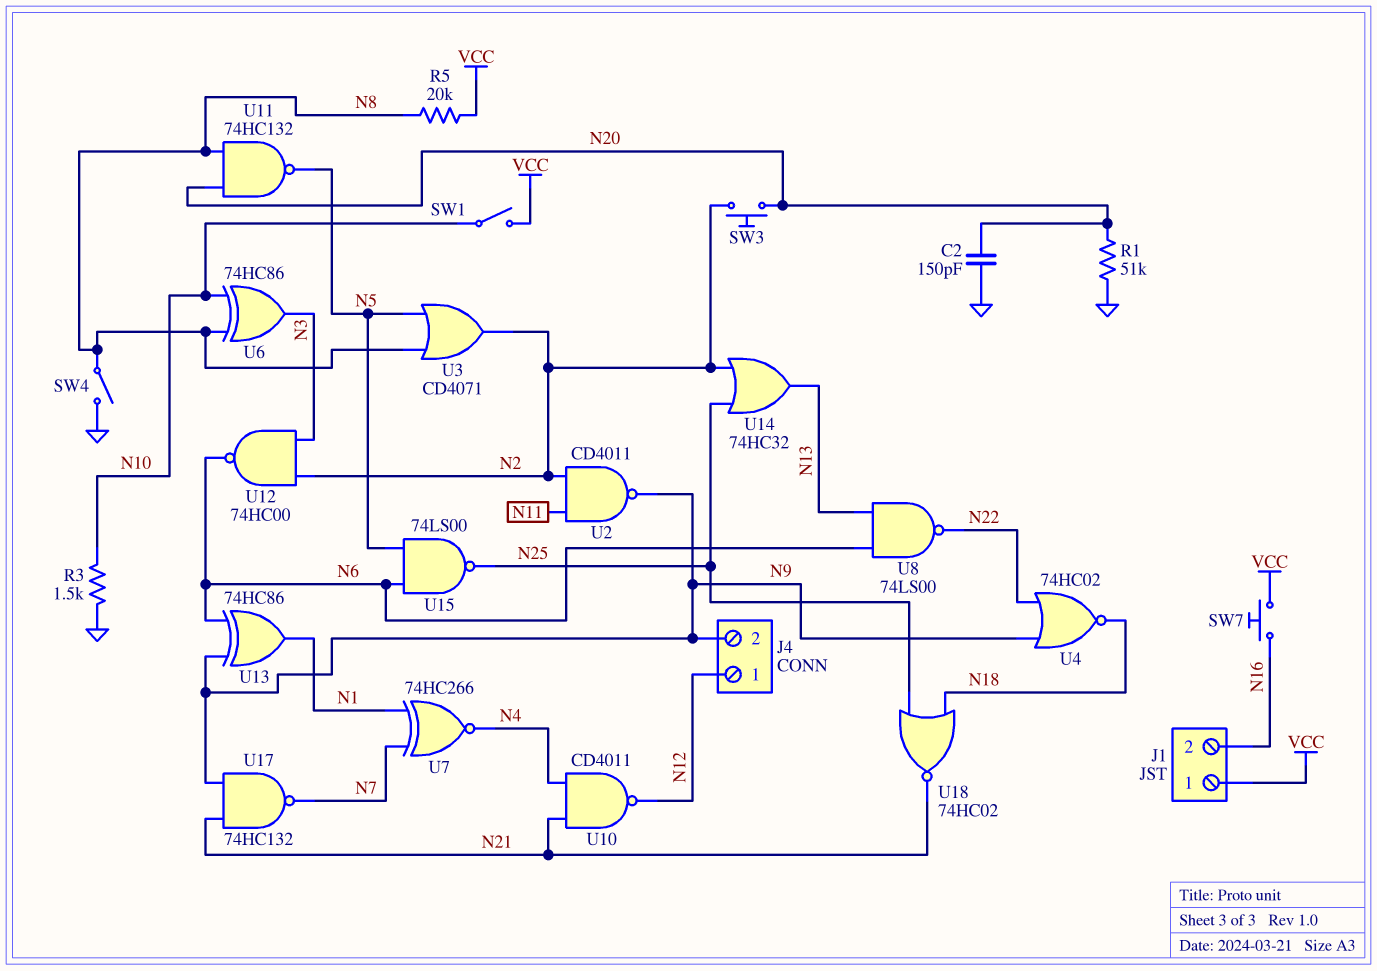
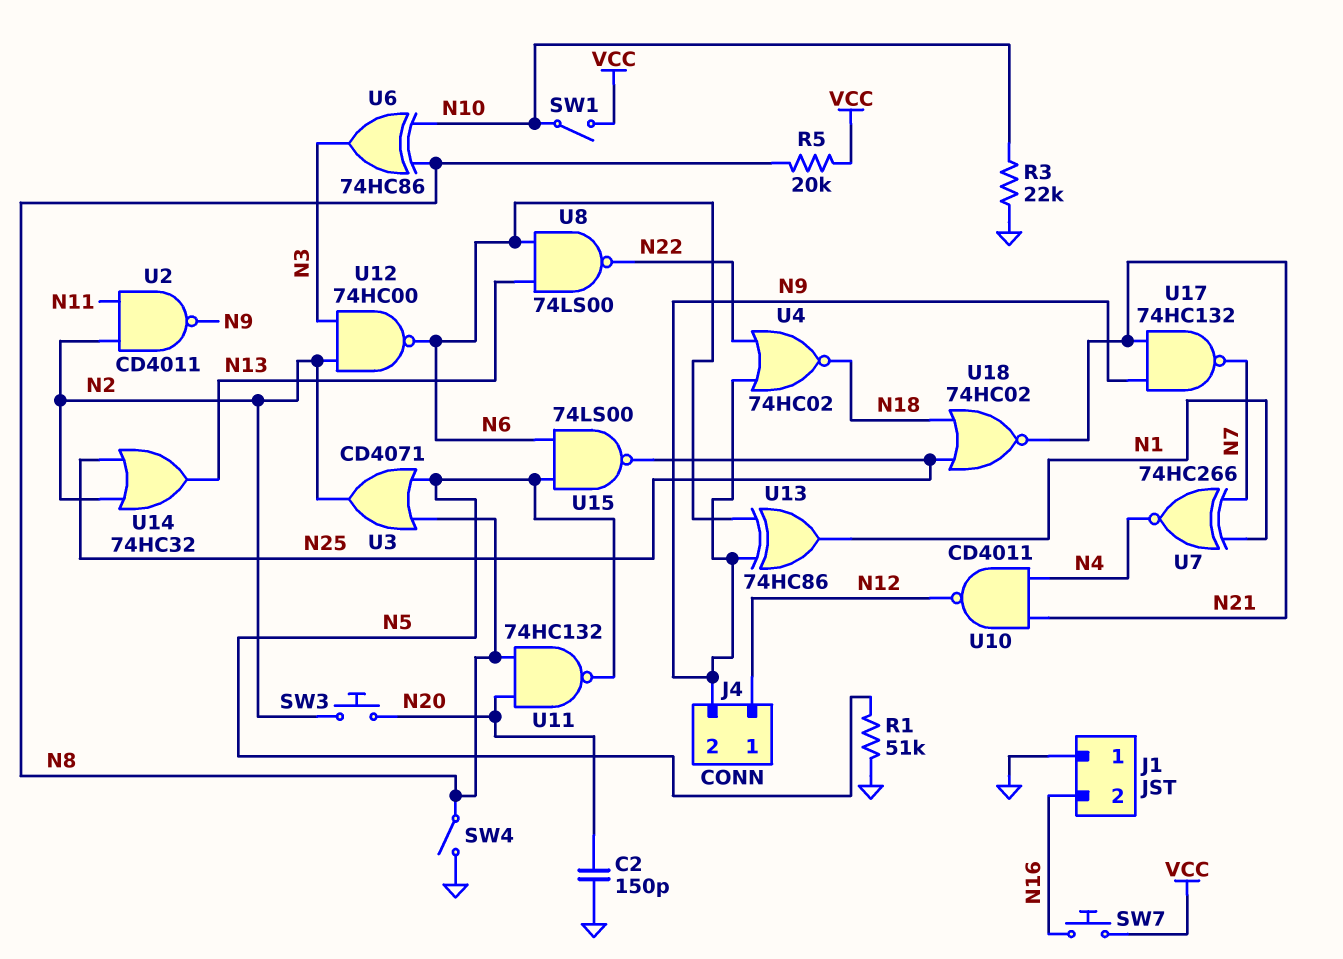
J1 pin 1: VCC -> GND
R1: 51k (GND, N20) -> 51k (GND, N5)
R3: 1.5k (GND, N10) -> 22k (GND, N10)

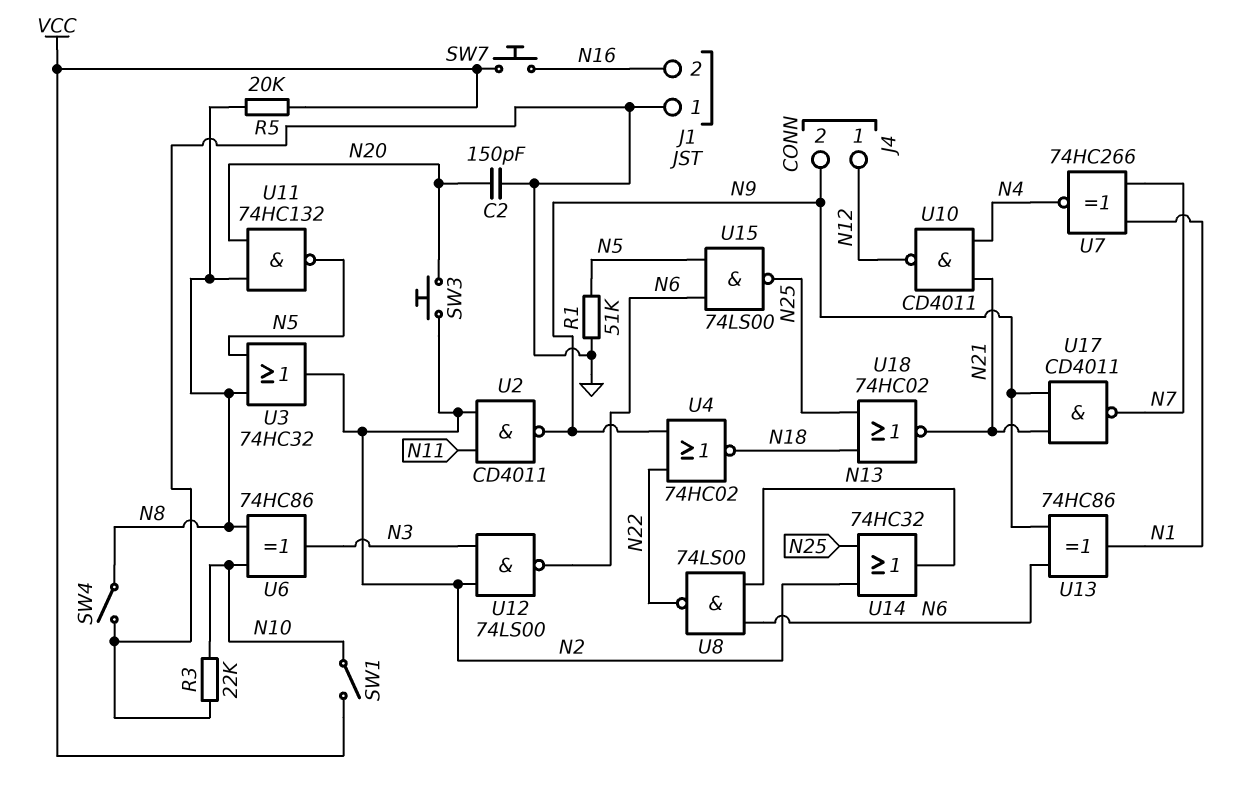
U3: OR CD4071 (in N5, in N8, out N2) -> OR 74HC32 (in N5, in N8, out N2)
U12: NAND 74HC00 (in N2, in N3, out N6) -> NAND 74LS00 (in N2, in N3, out N6)
U17: NAND 74HC132 (in N9, in N21, out N7) -> NAND CD4011 (in N9, in N21, out N7)

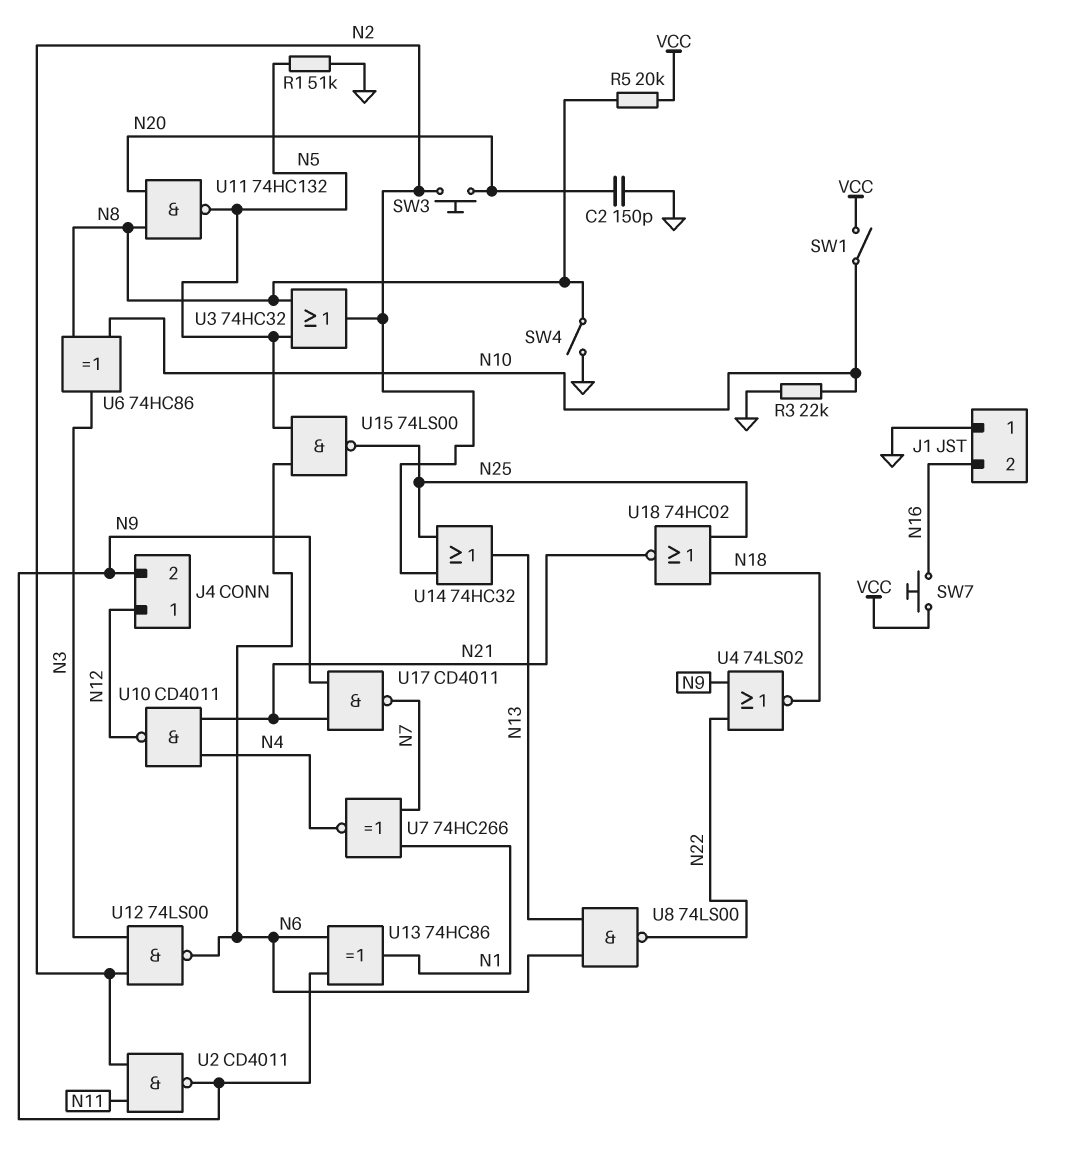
U4: NOR 74HC02 (in N9, in N22, out N18) -> NOR 74LS02 (in N9, in N22, out N18)

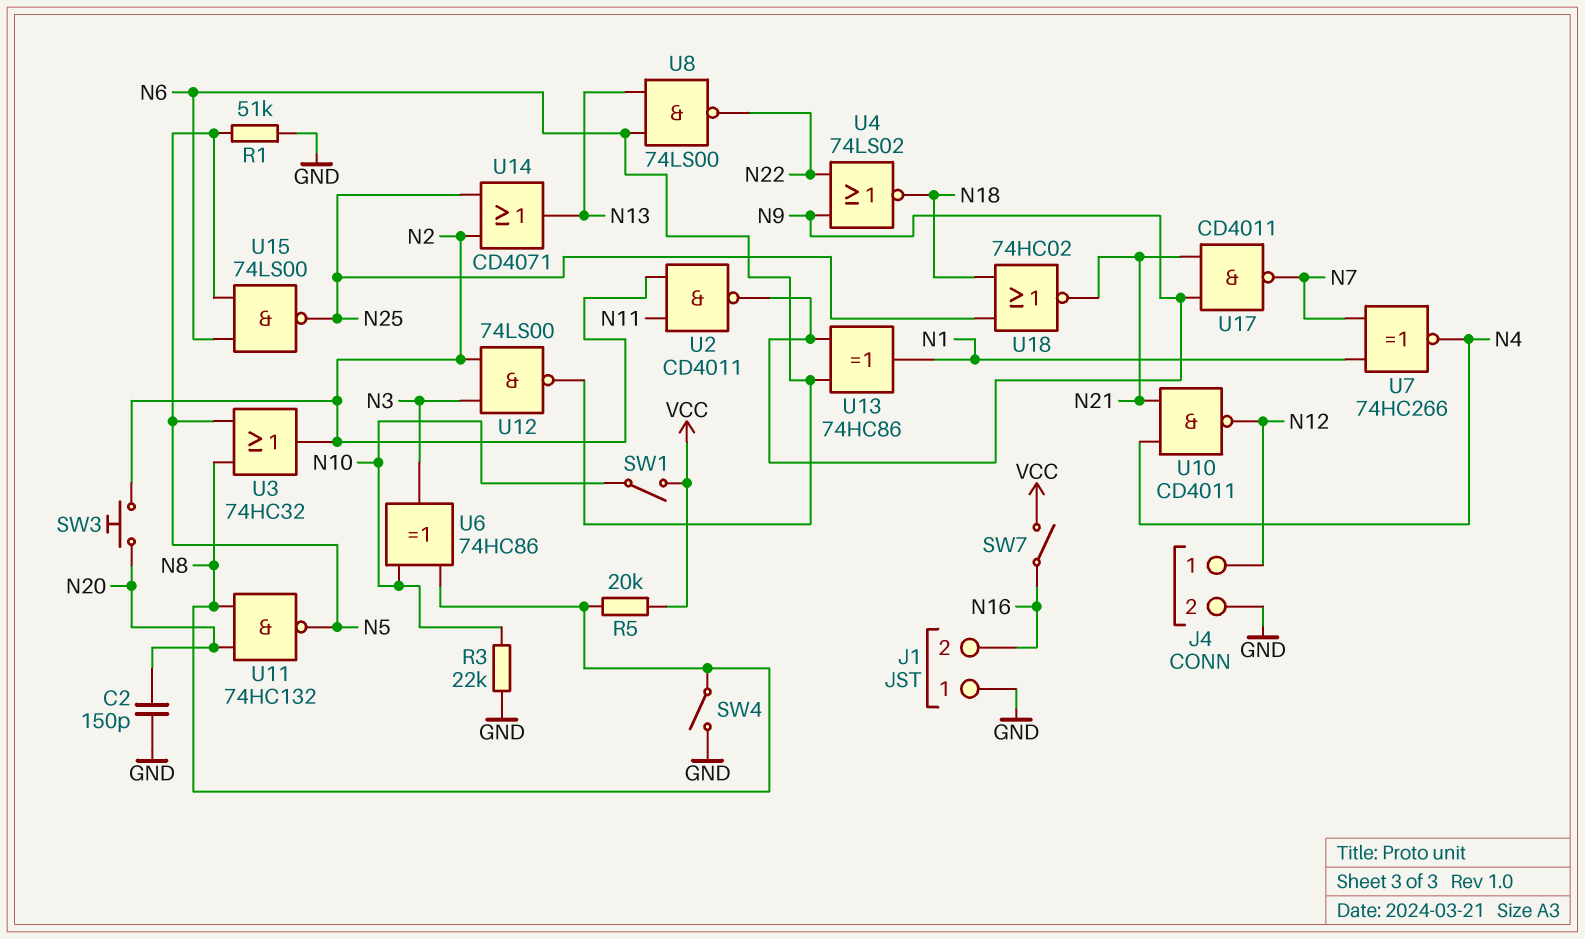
J4 pin 2: N9 -> GND
SW7: button (N16, VCC) -> switch (N16, VCC)
U14: OR 74HC32 (in N2, in N25, out N13) -> OR CD4071 (in N2, in N25, out N13)

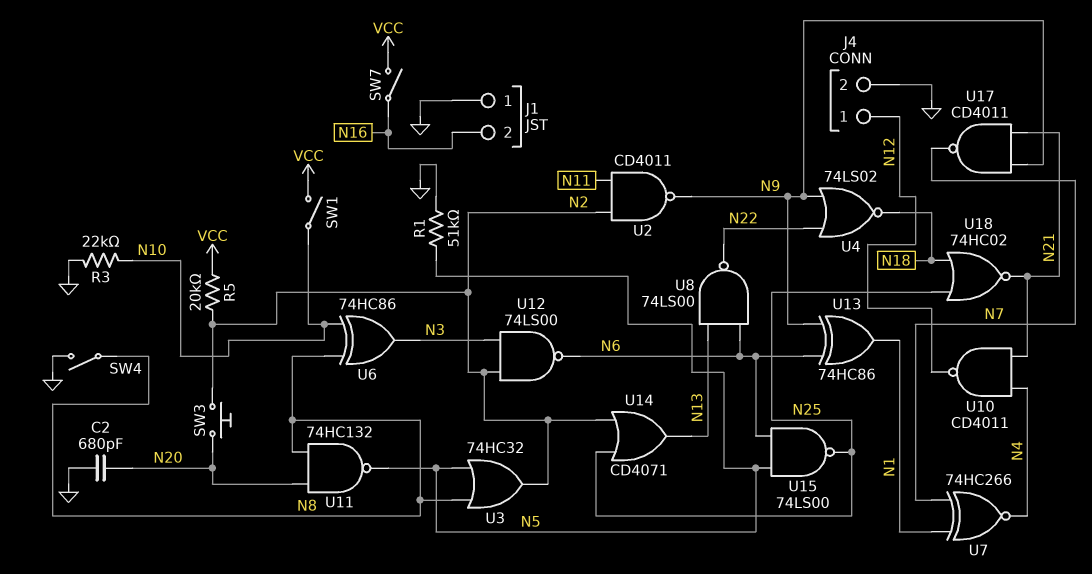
C2: 150pF (GND, N20) -> 680pF (GND, N20)
R5: 20k (N8, VCC) -> 20k (N2, VCC)

